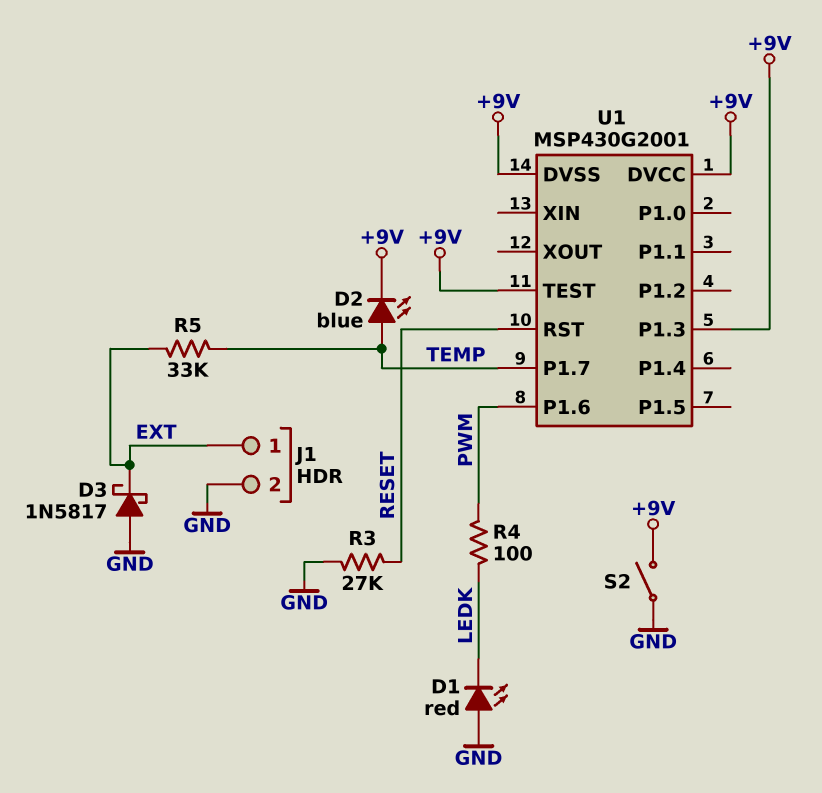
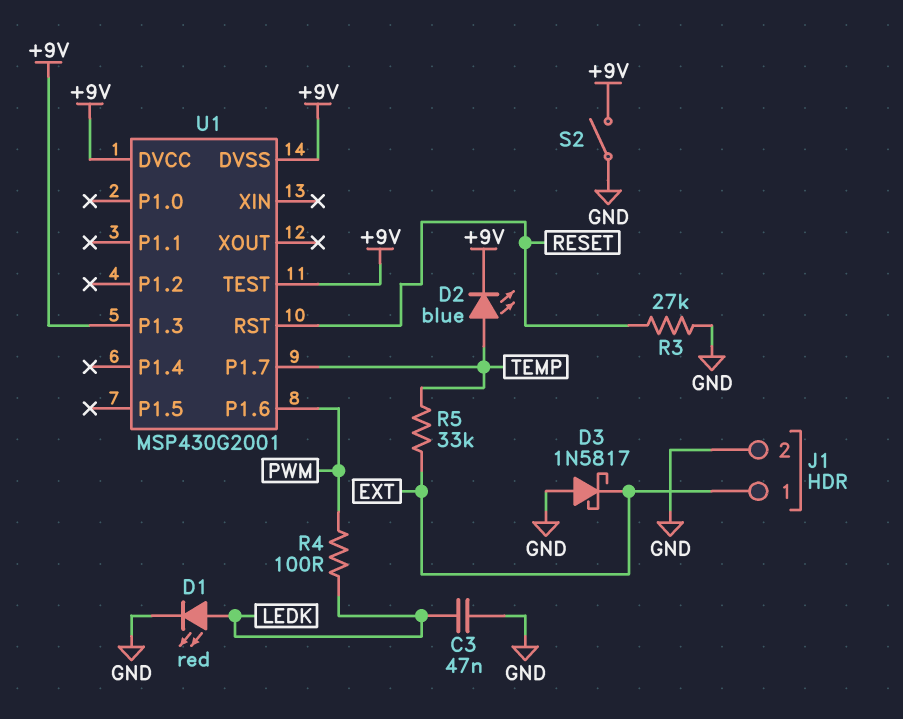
C3: none -> 47nF (GND, LEDK)
D1: LED red (A GND, K LEDK) -> LED red (A LEDK, K GND)

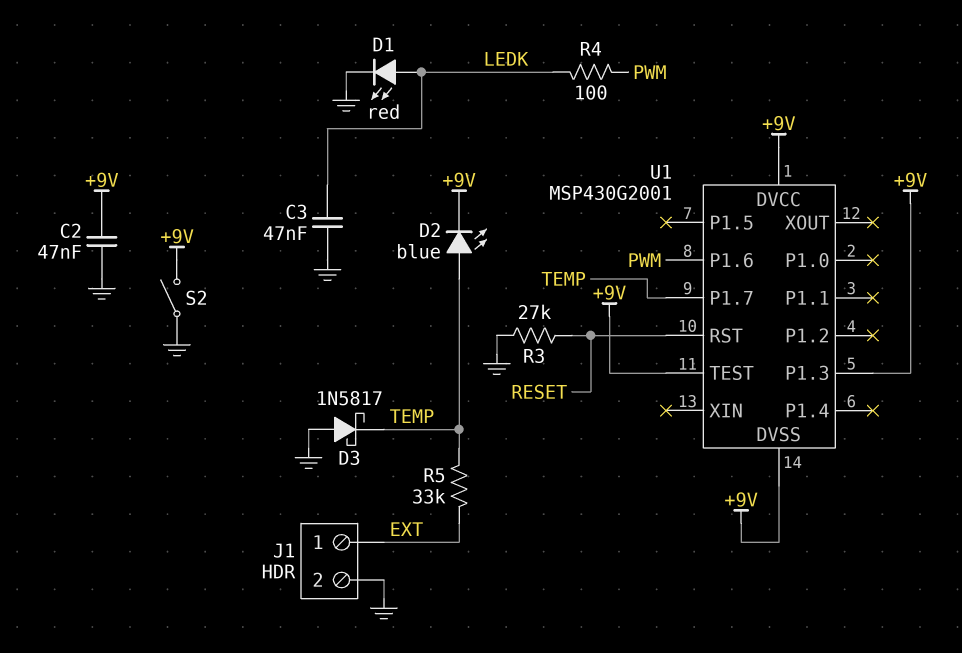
C2: none -> 47nF (+9V, GND)
D3: schottky 1N5817 (A GND, K EXT) -> schottky 1N5817 (A GND, K TEMP)

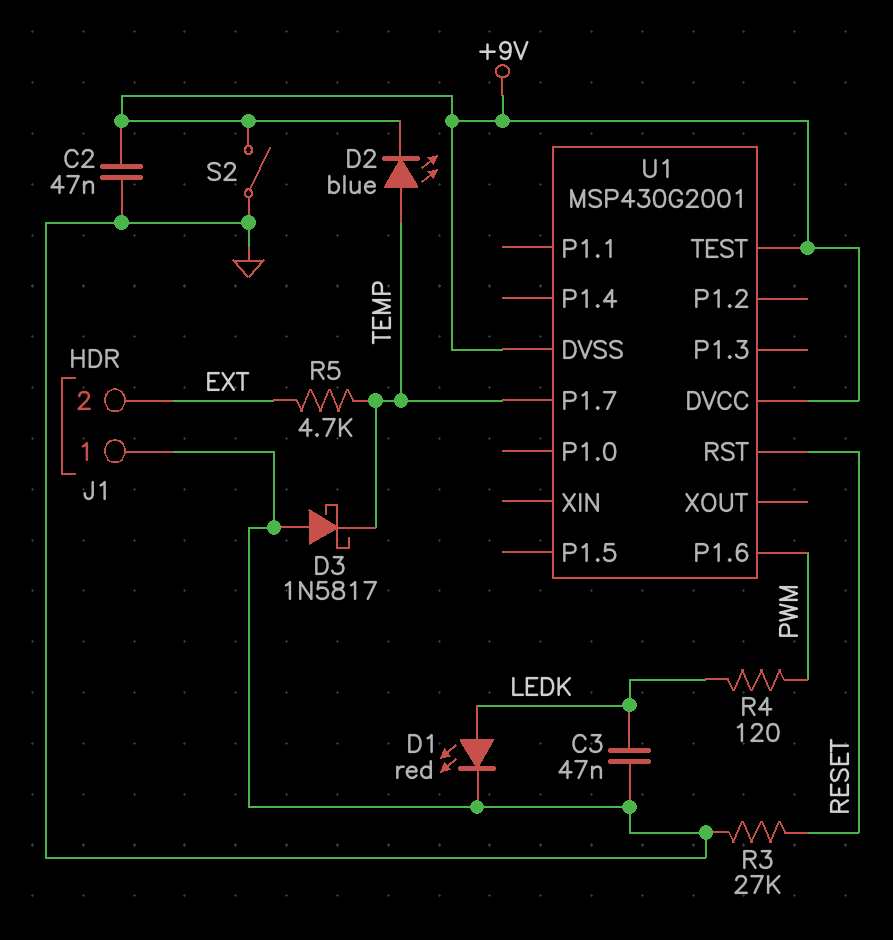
J1 pin 1: EXT -> GND
J1 pin 2: GND -> EXT
R4: 100 (LEDK, PWM) -> 120 (LEDK, PWM)
R5: 33k (EXT, TEMP) -> 4.7k (EXT, TEMP)
U1 pin P1.3: +9V -> none

